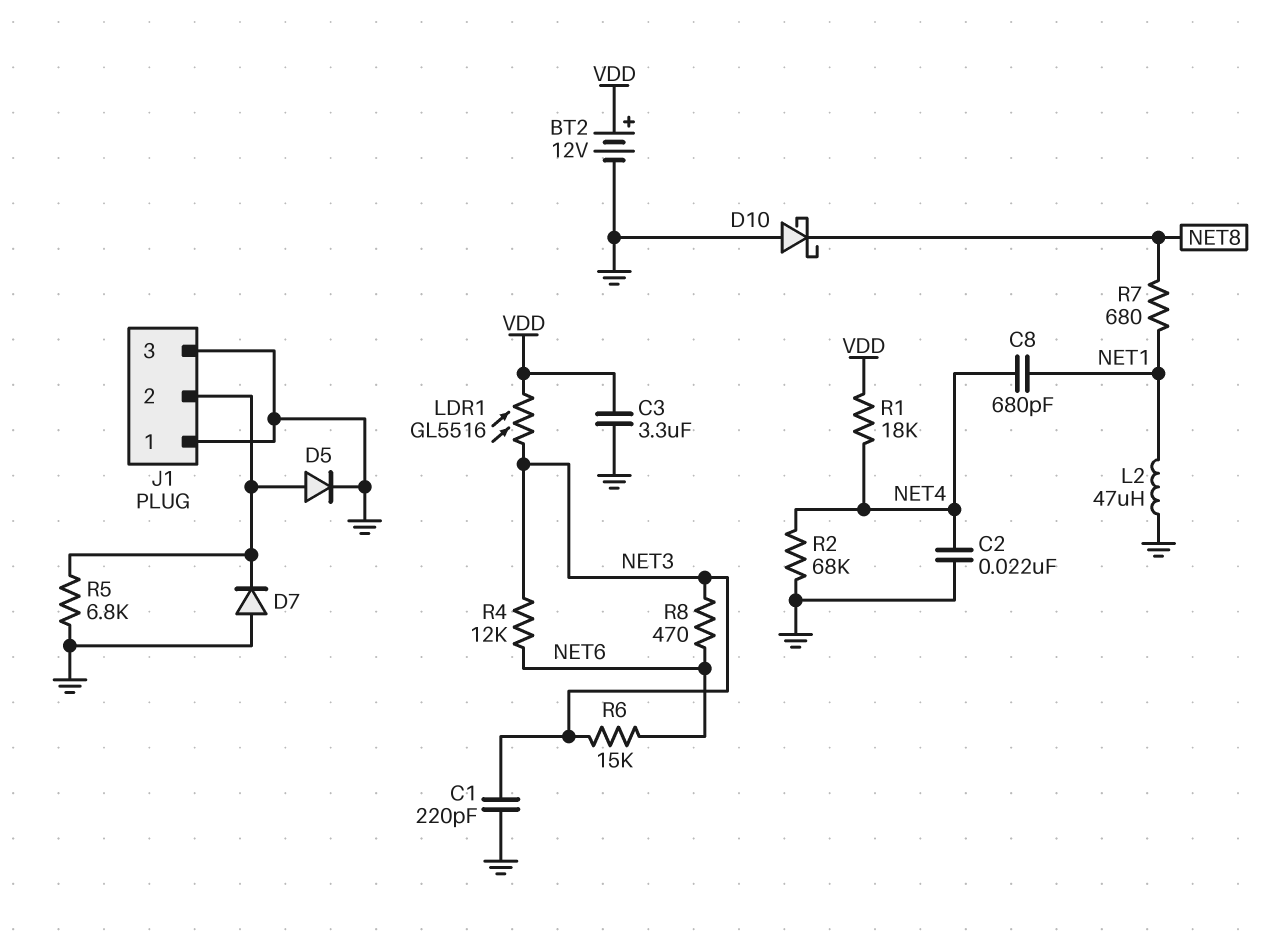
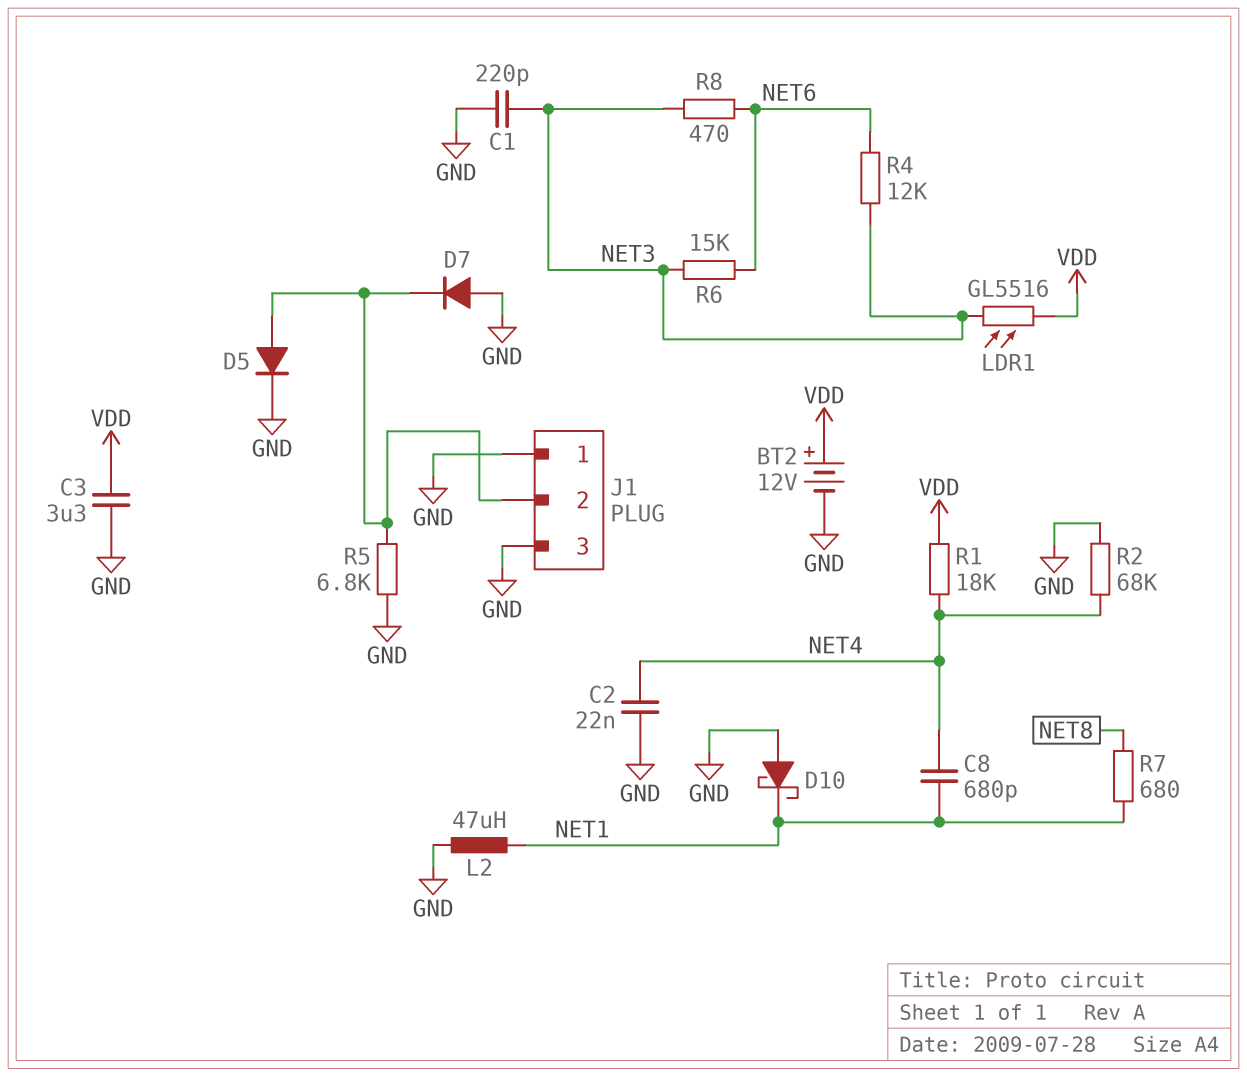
D10: schottky (A GND, K NET8) -> schottky (A GND, K NET1)

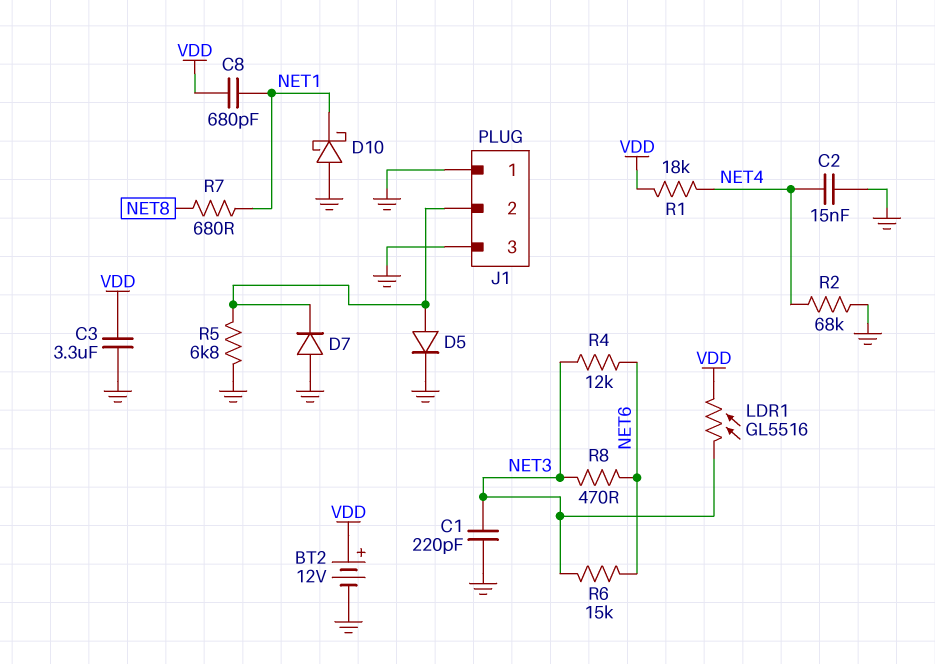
C2: 22nF (GND, NET4) -> 15nF (GND, NET4)
C8: 680pF (NET1, NET4) -> 680pF (NET1, VDD)
L2: 47uH (GND, NET1) -> none

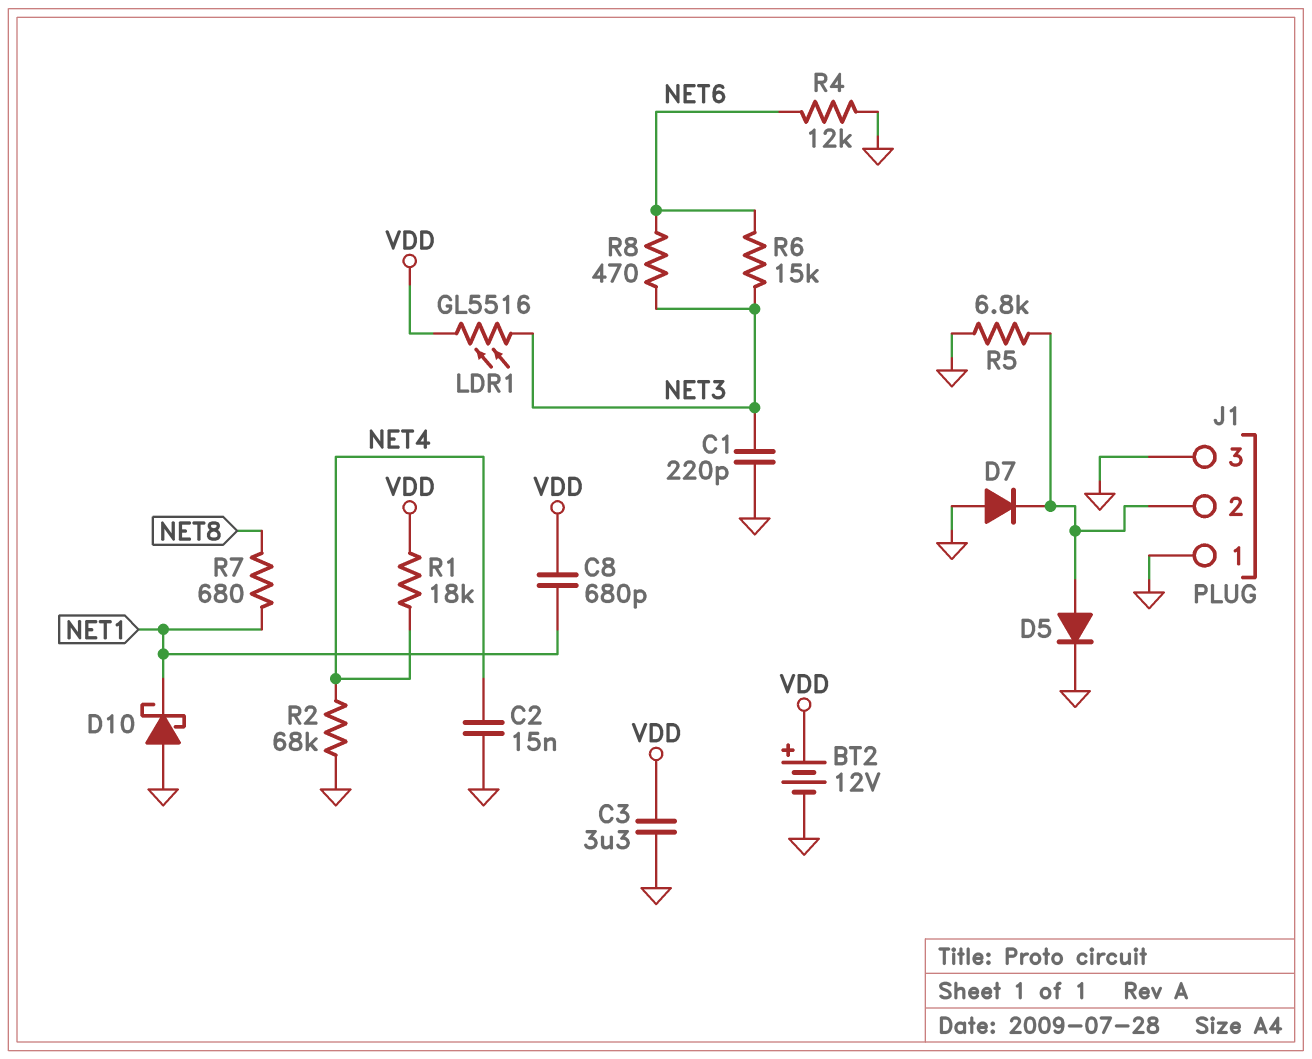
R4: 12k (NET3, NET6) -> 12k (GND, NET6)

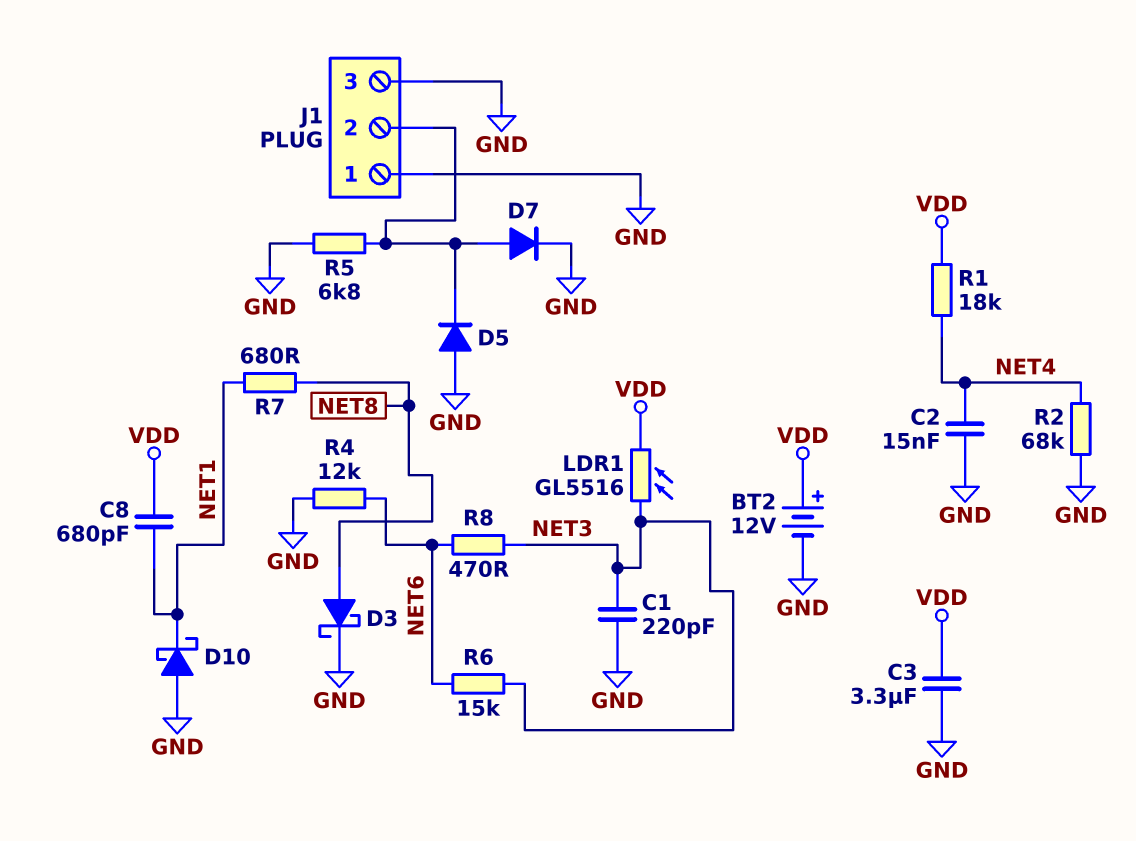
D3: none -> schottky (A NET8, K GND)
D5: diode (A J1/2, K GND) -> diode (A GND, K J1/2)
D7: diode (A GND, K J1/2) -> diode (A J1/2, K GND)

